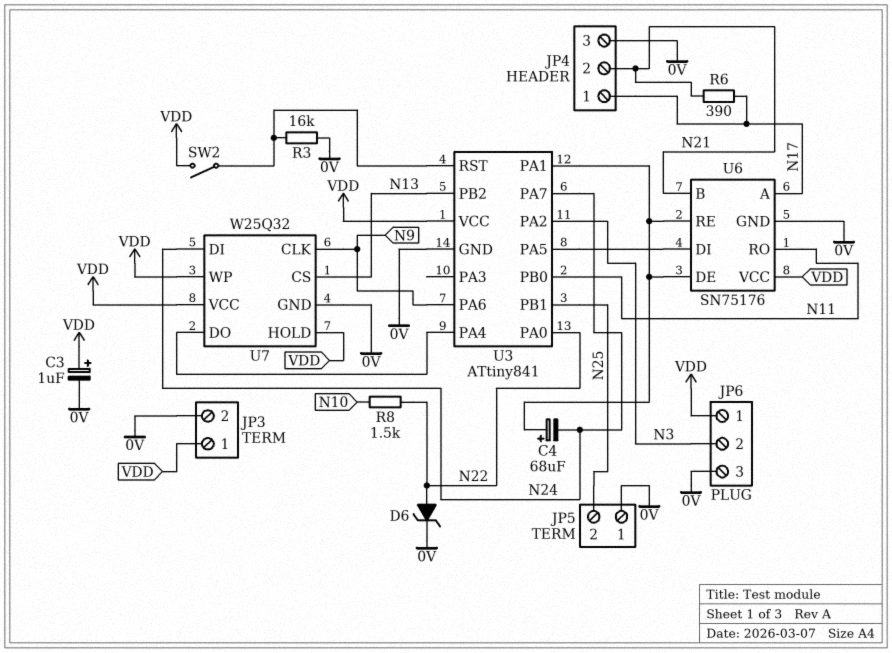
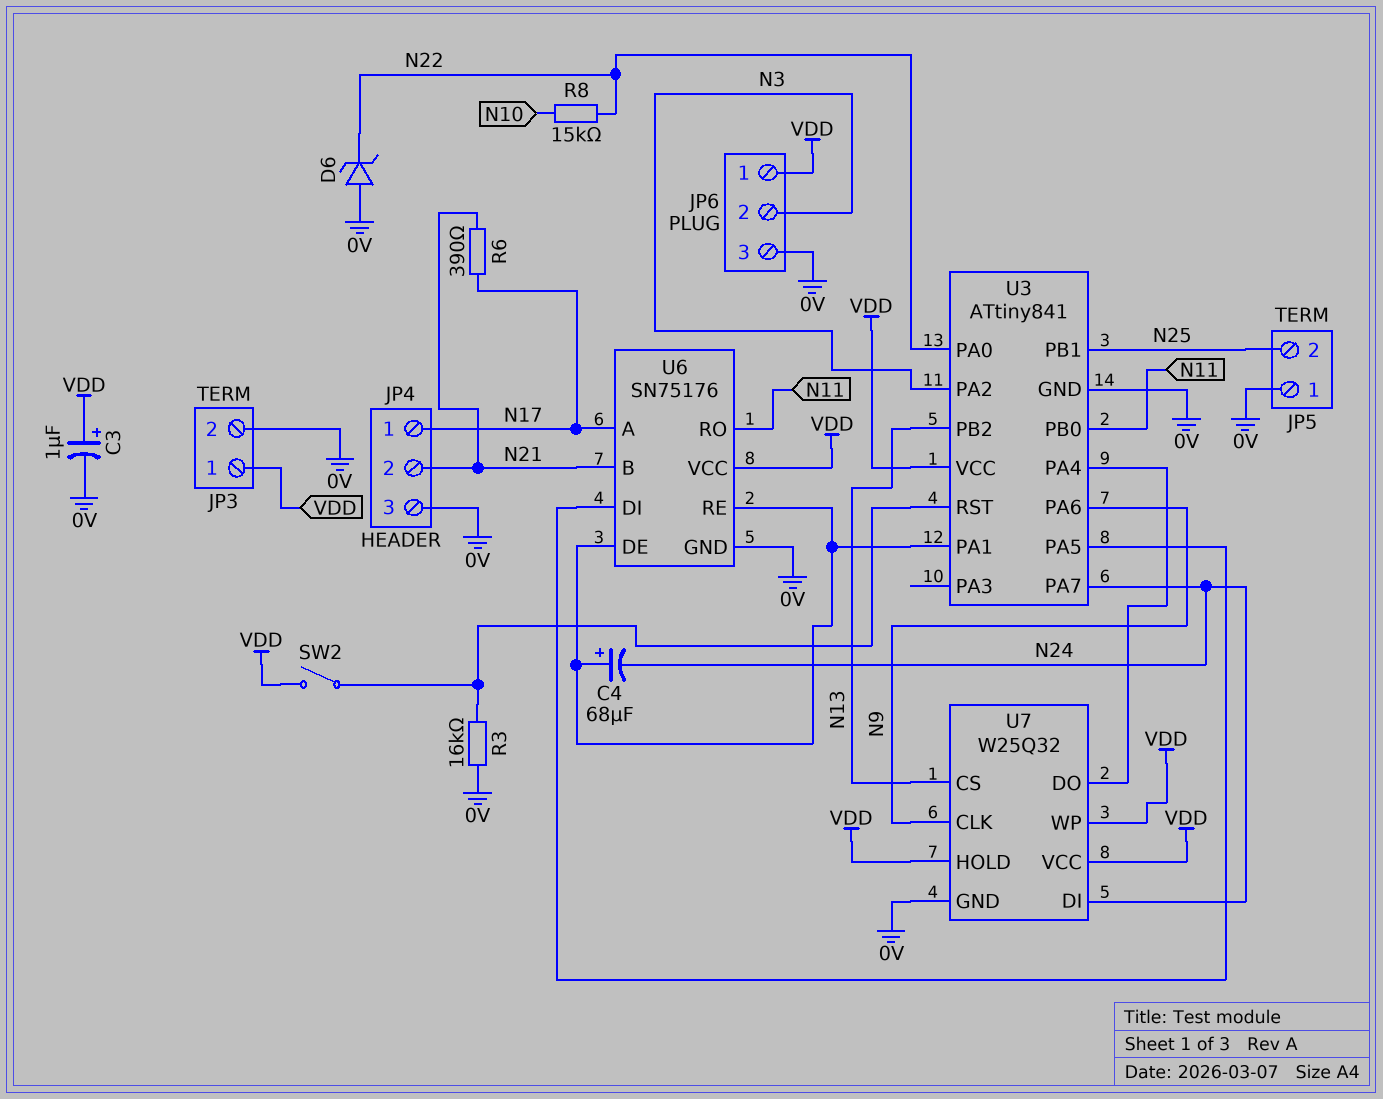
D6: zener (A N22, K 0V) -> zener (A 0V, K N22)
R8: 1.5k (N10, N22) -> 15k (N10, N22)

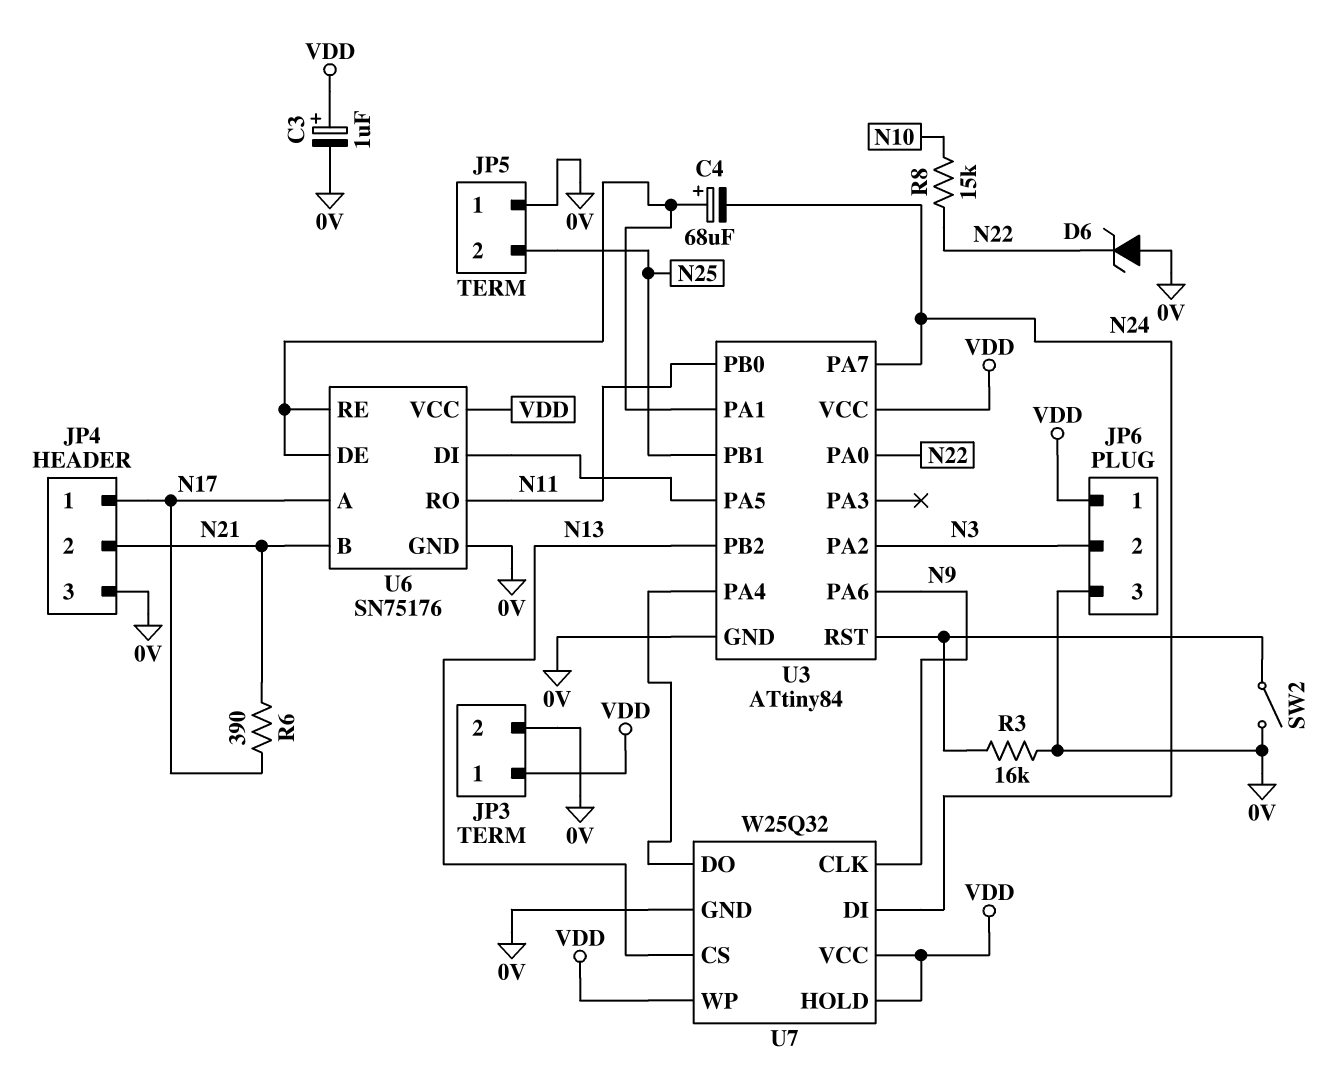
SW2: switch (U3/RST, VDD) -> switch (0V, U3/RST)
U3: ATtiny841 -> ATtiny84

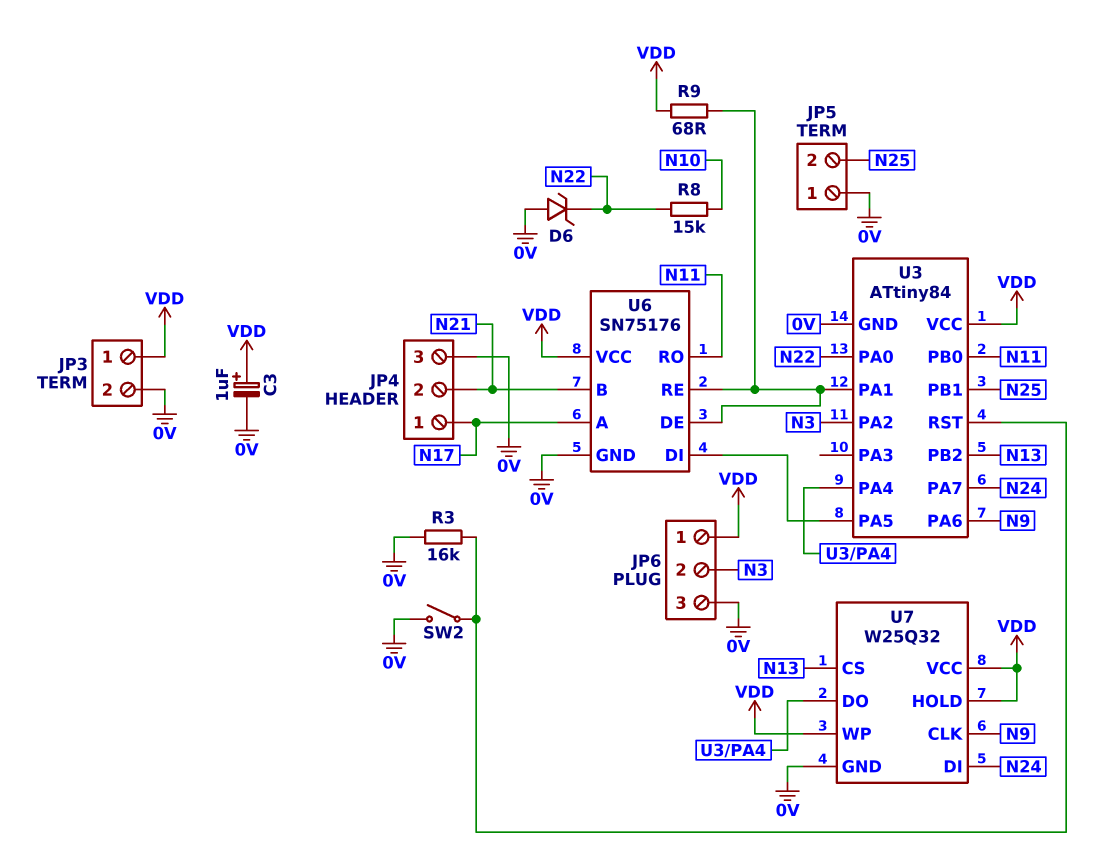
C4: 68uF (plus U3/PA1, minus N24) -> none
R6: 390 (N17, N21) -> none
R9: none -> 68 (U3/PA1, VDD)

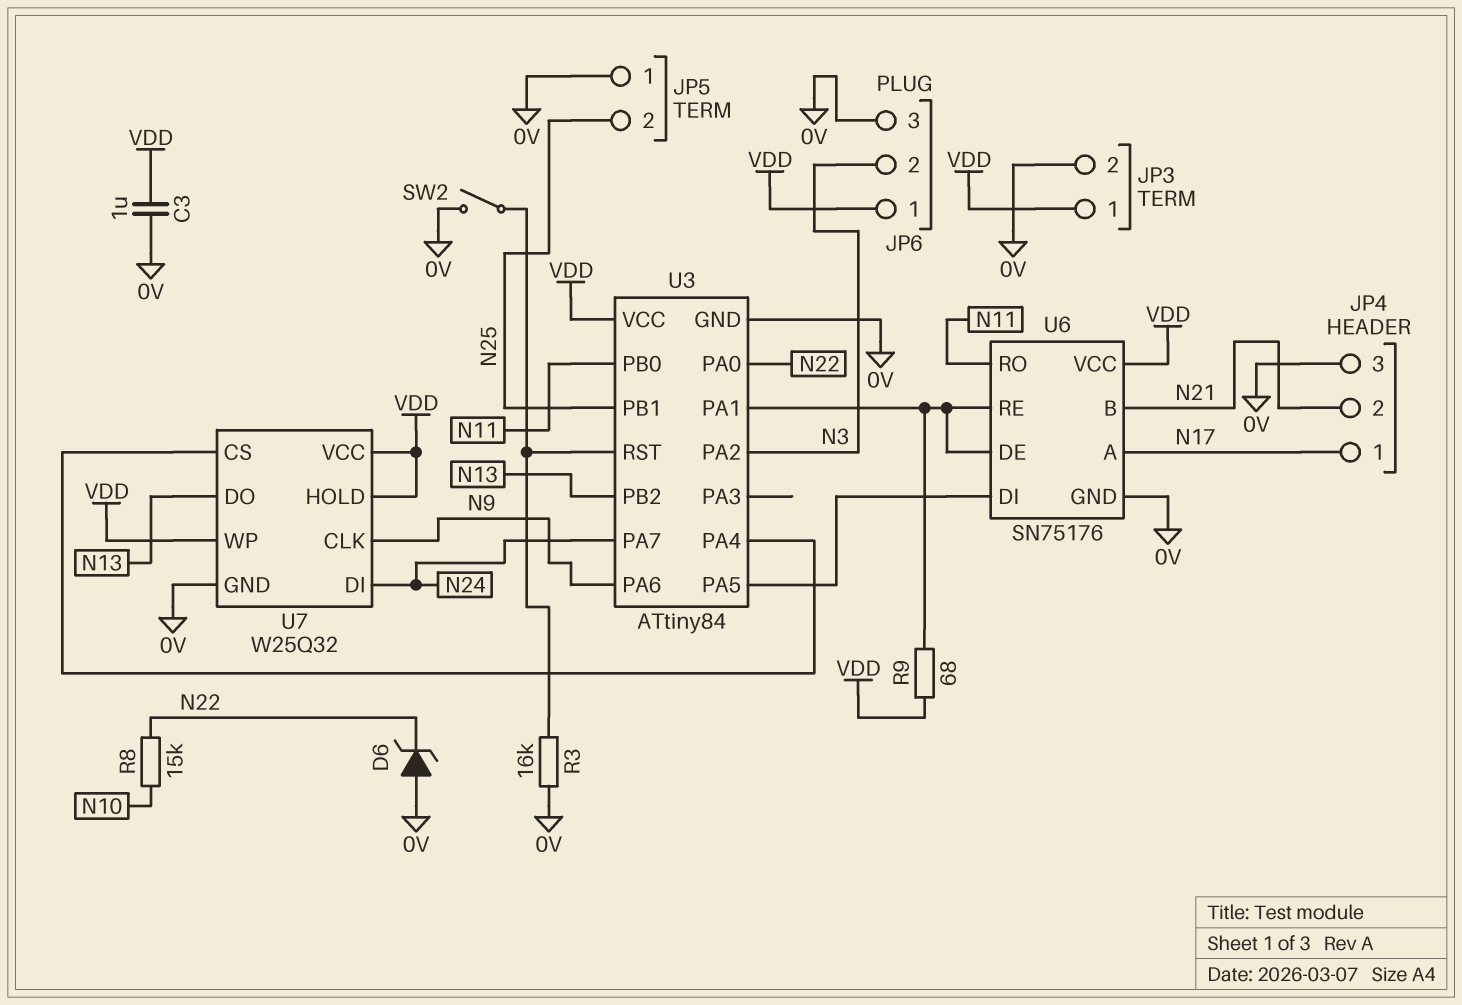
C3: 1uF (plus VDD, minus 0V) -> 1uF (0V, VDD)
U7 pin CS: N13 -> U3/PA4
U7 pin DO: U3/PA4 -> N13

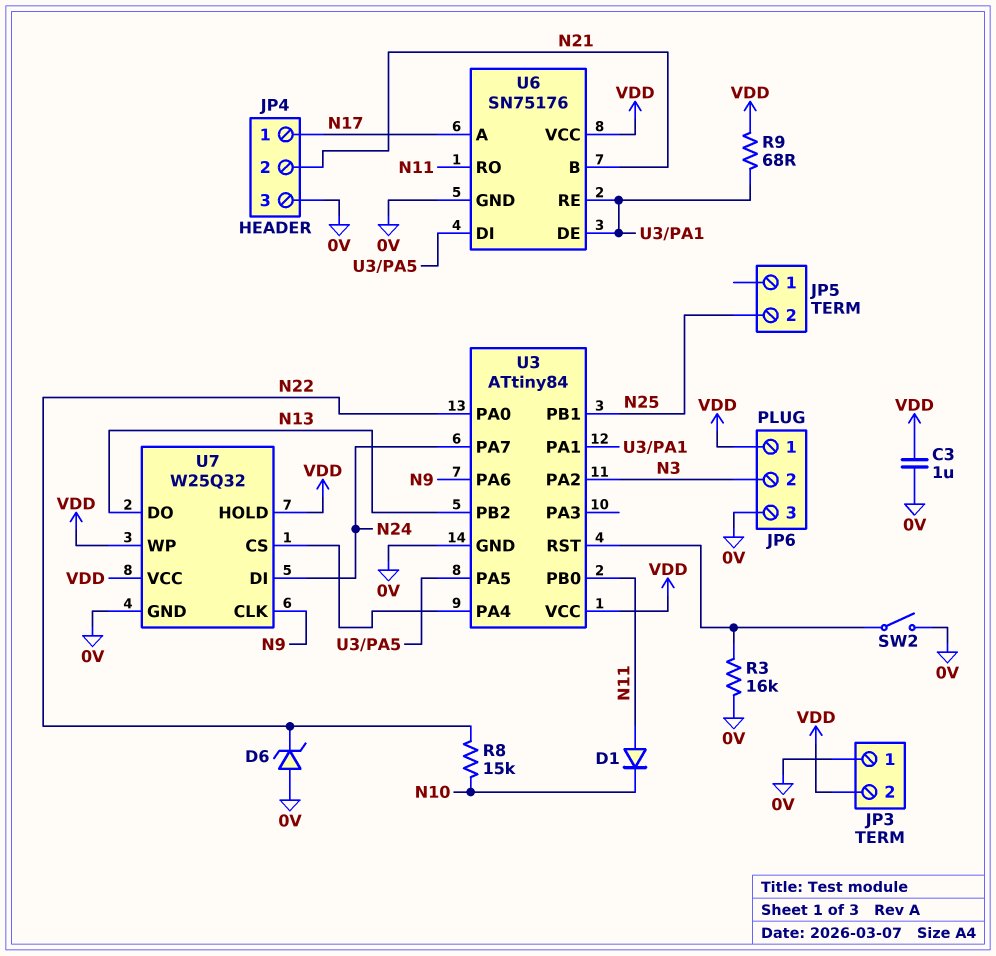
D1: none -> diode (A N11, K N10)
JP3 pin 1: VDD -> 0V
JP3 pin 2: 0V -> VDD
JP5 pin 1: 0V -> none

